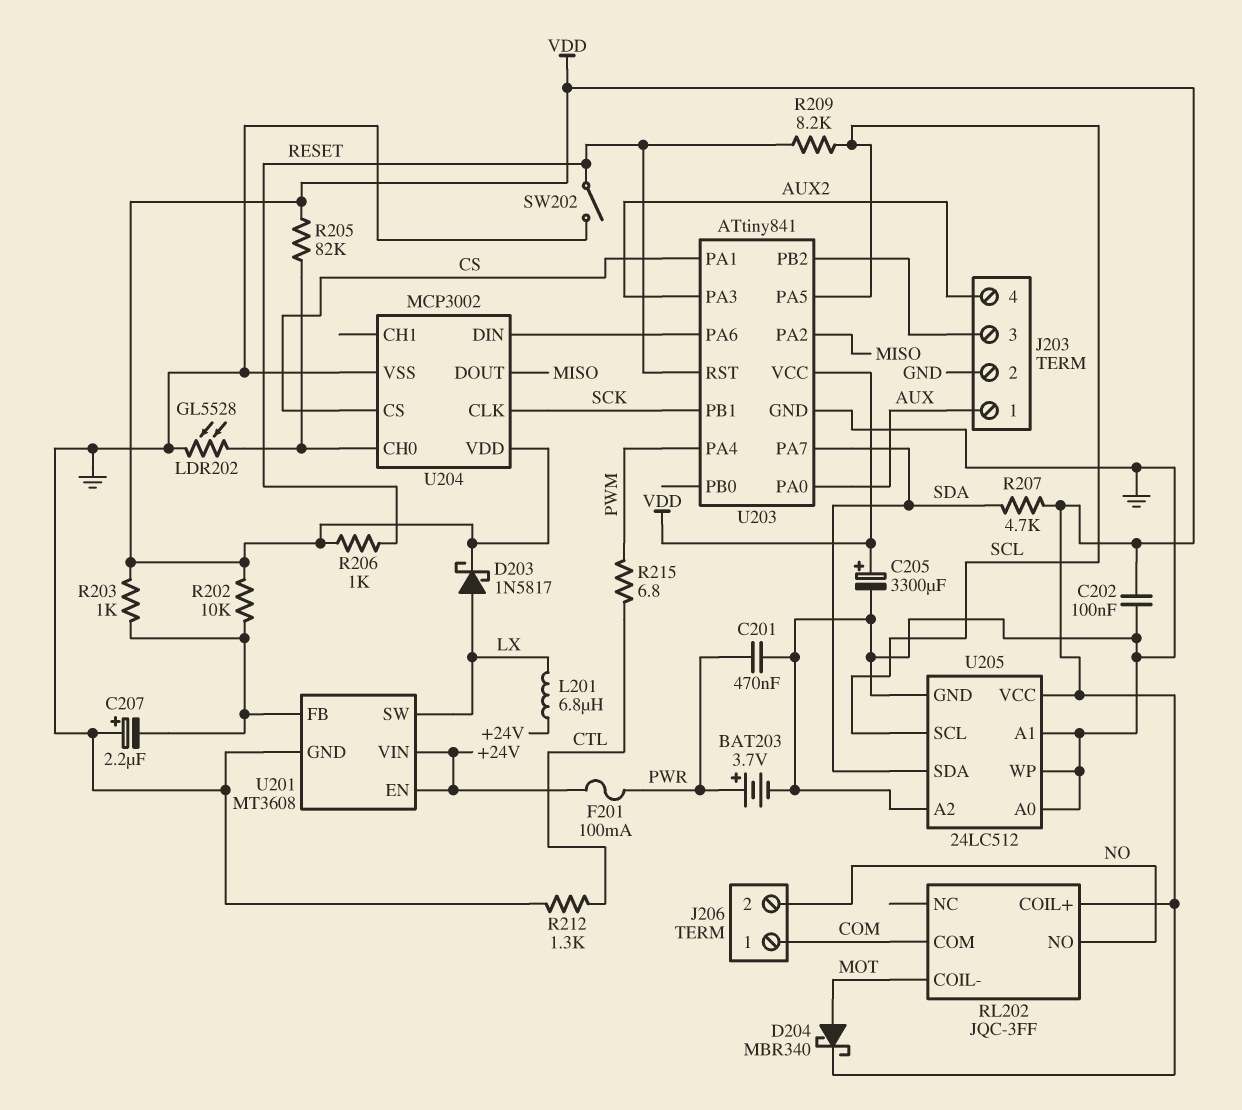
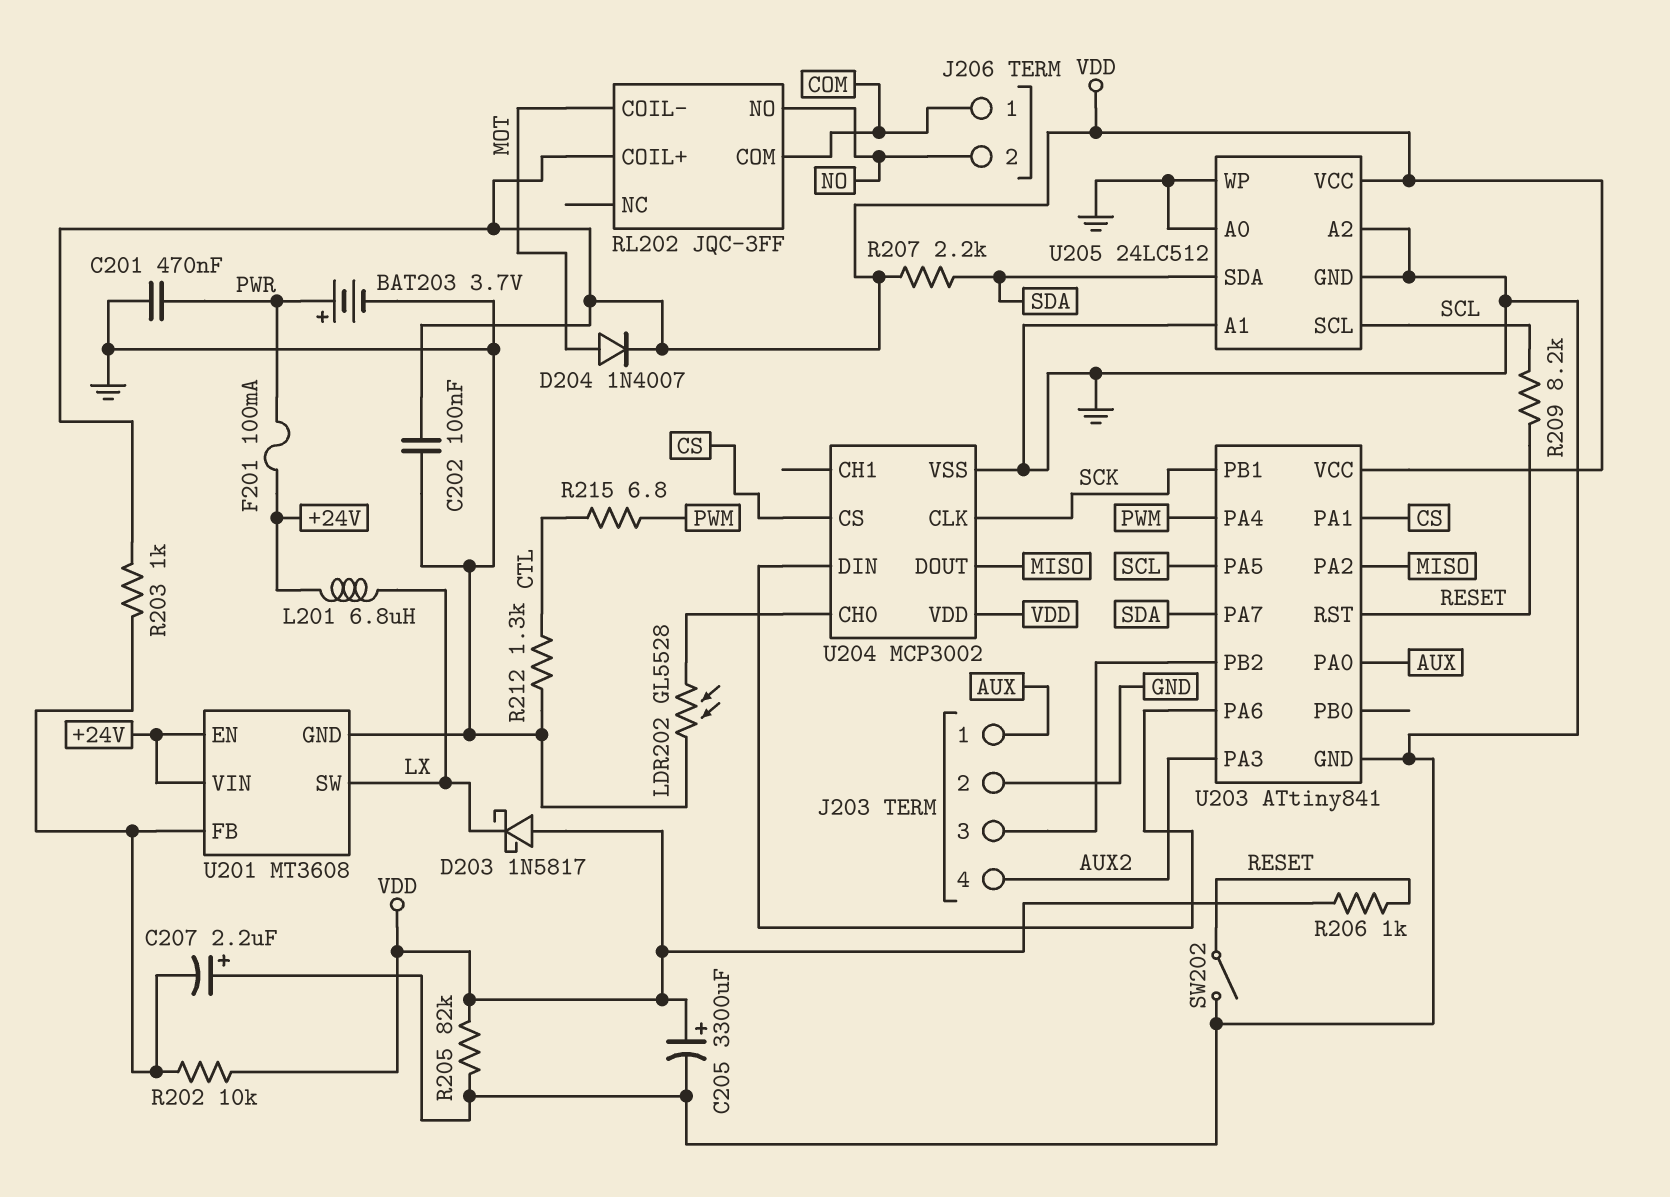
D203: schottky 1N5817 (A LX, K VDD) -> schottky 1N5817 (A VDD, K LX)
D204: schottky MBR340 (A MOT, K VDD) -> diode 1N4007 (A MOT, K VDD)
R205: 82k (U204/CH0, VDD) -> 82k (GND, VDD)
R207: 4.7k (SDA, VDD) -> 2.2k (SDA, VDD)

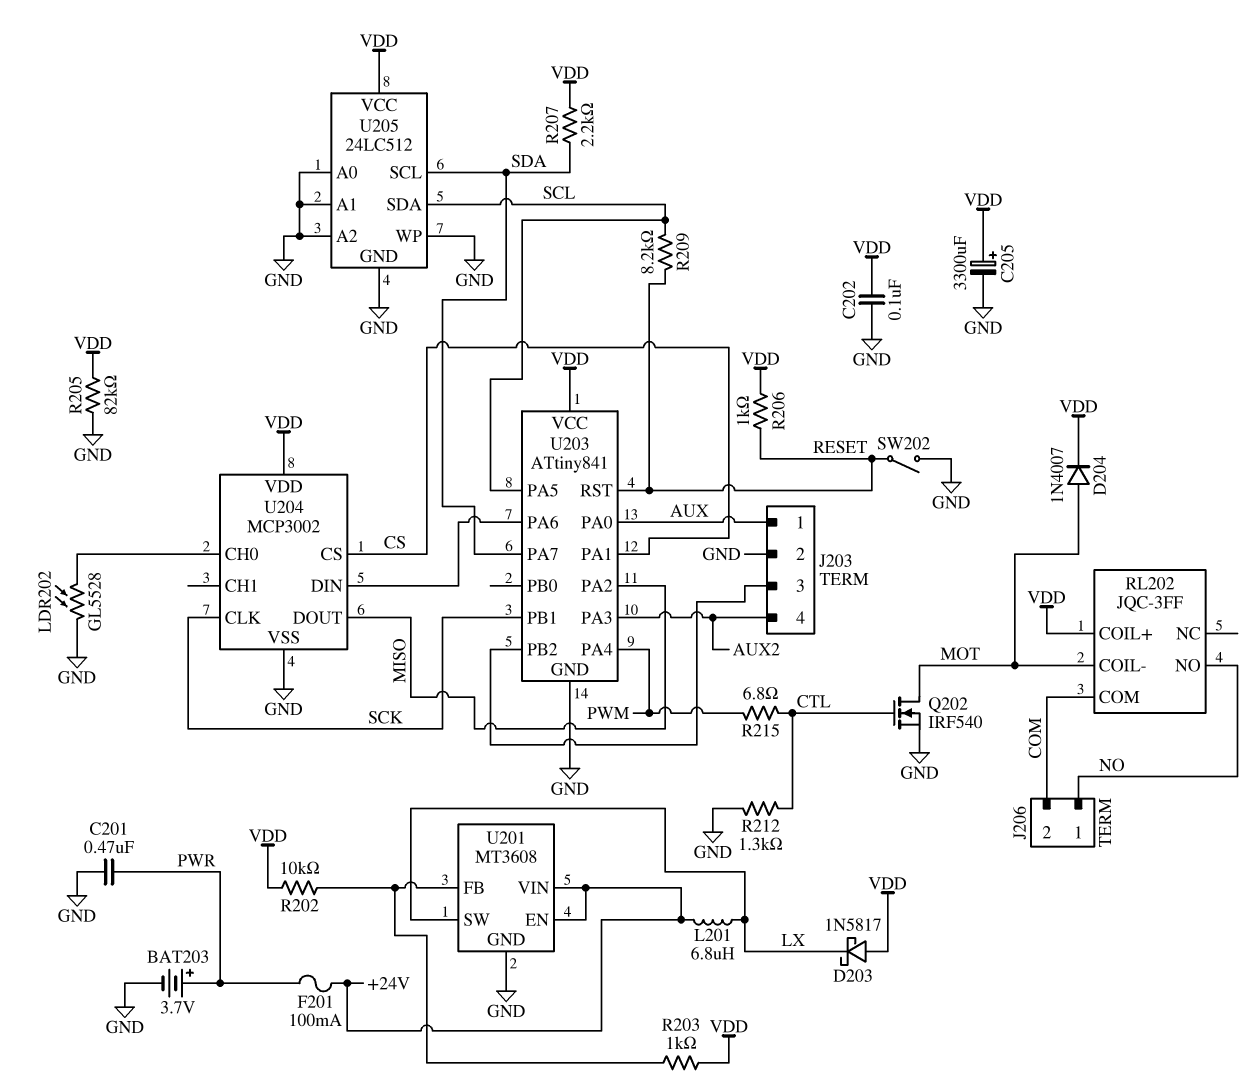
C207: 2.2uF (plus GND, minus U201/FB) -> none
J206 pin 1: COM -> NO
J206 pin 2: NO -> COM
Q202: none -> NMOS IRF540 (G CTL, D MOT, S GND)
U205 pin SCL: SCL -> SDA
U205 pin SDA: SDA -> SCL

